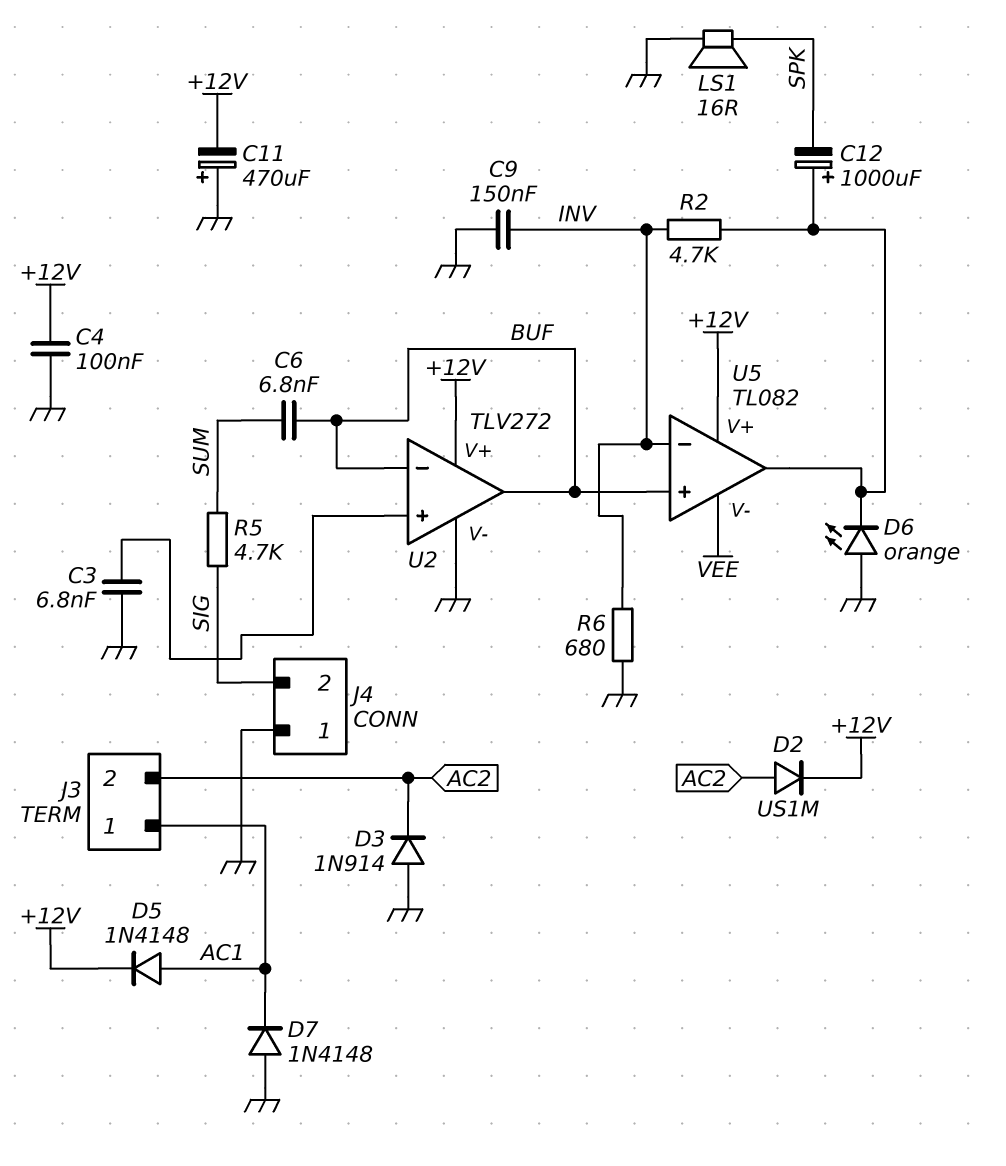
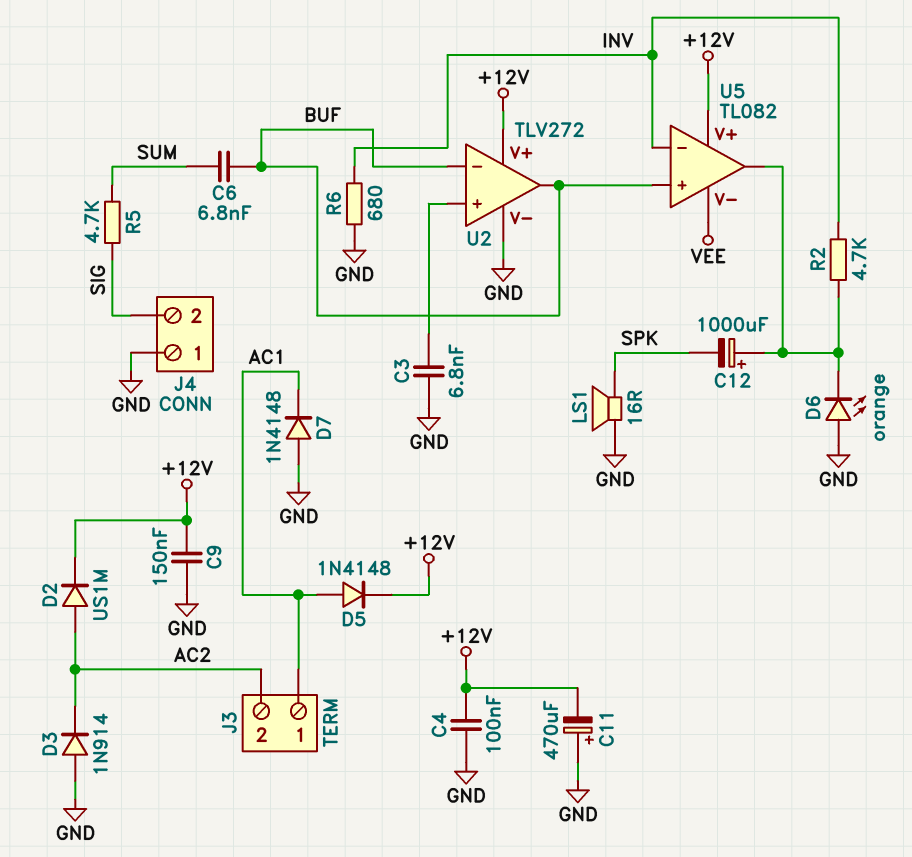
C9: 150nF (GND, INV) -> 150nF (+12V, GND)

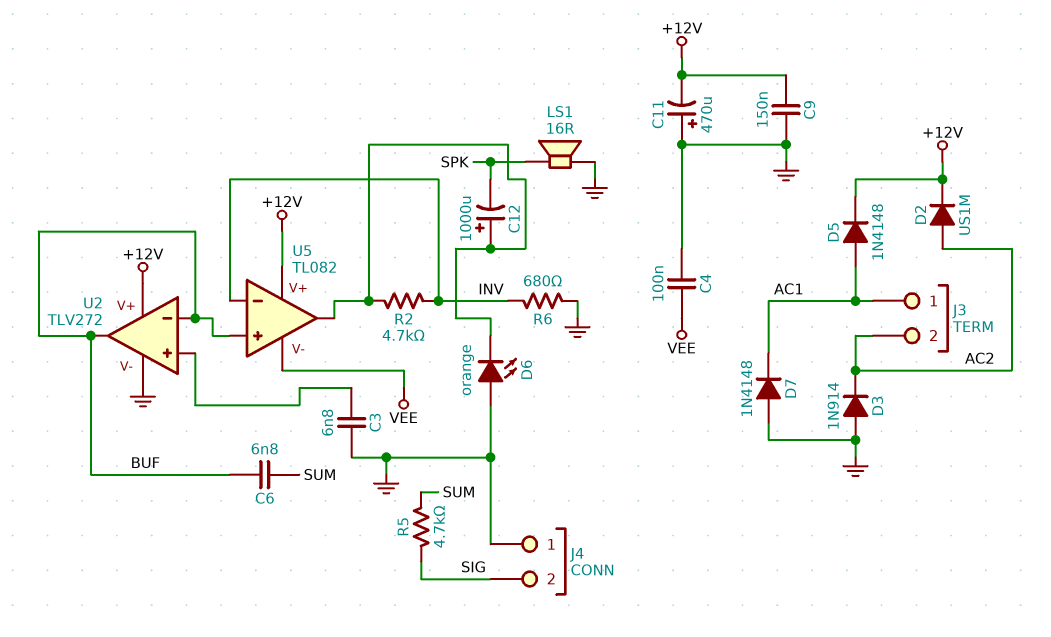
C4: 100nF (+12V, GND) -> 100nF (GND, VEE)

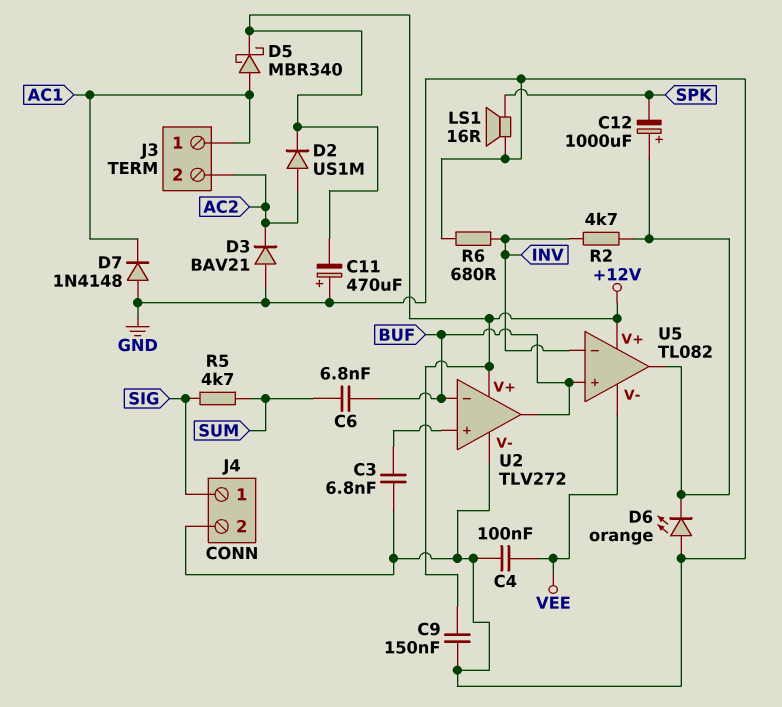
D3: diode 1N914 (A GND, K AC2) -> diode BAV21 (A GND, K AC2)
D5: diode 1N4148 (A AC1, K +12V) -> schottky MBR340 (A AC1, K +12V)
J4 pin 1: GND -> SIG
J4 pin 2: SIG -> GND

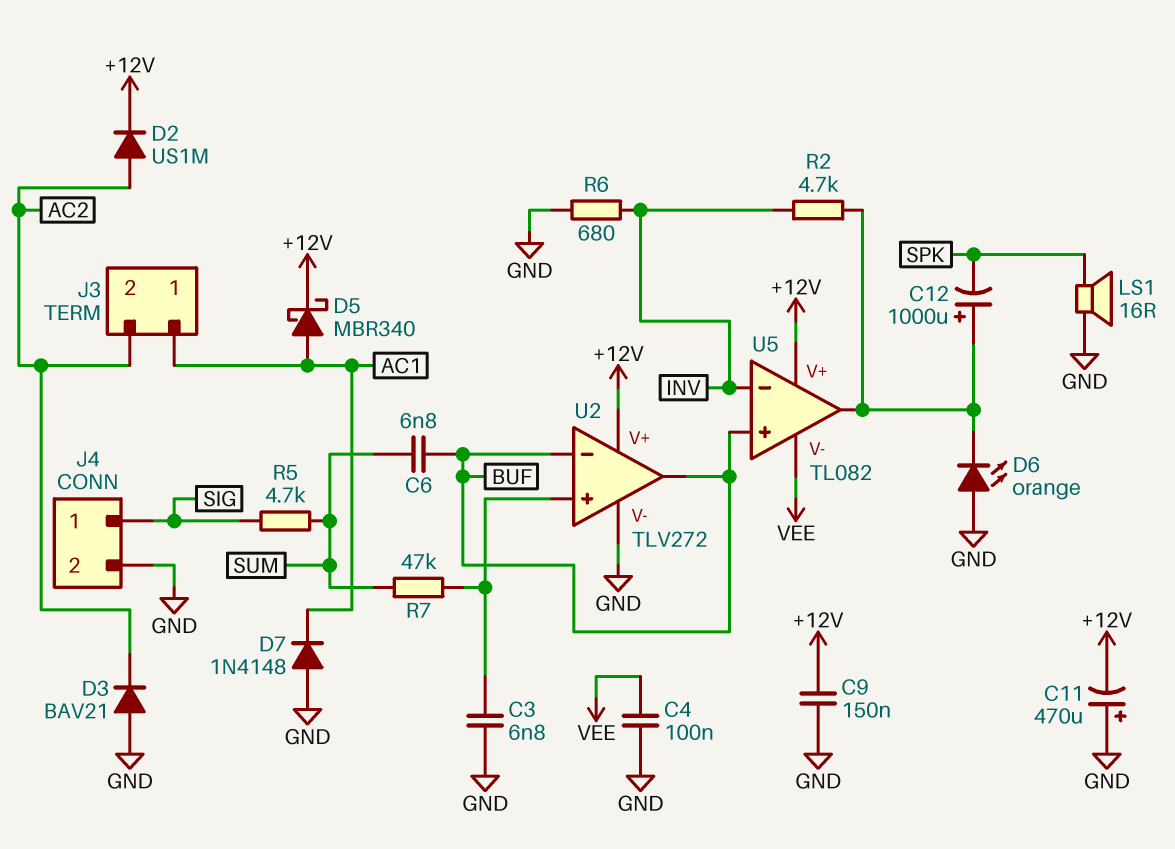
R7: none -> 47k (SUM, U2/in+)

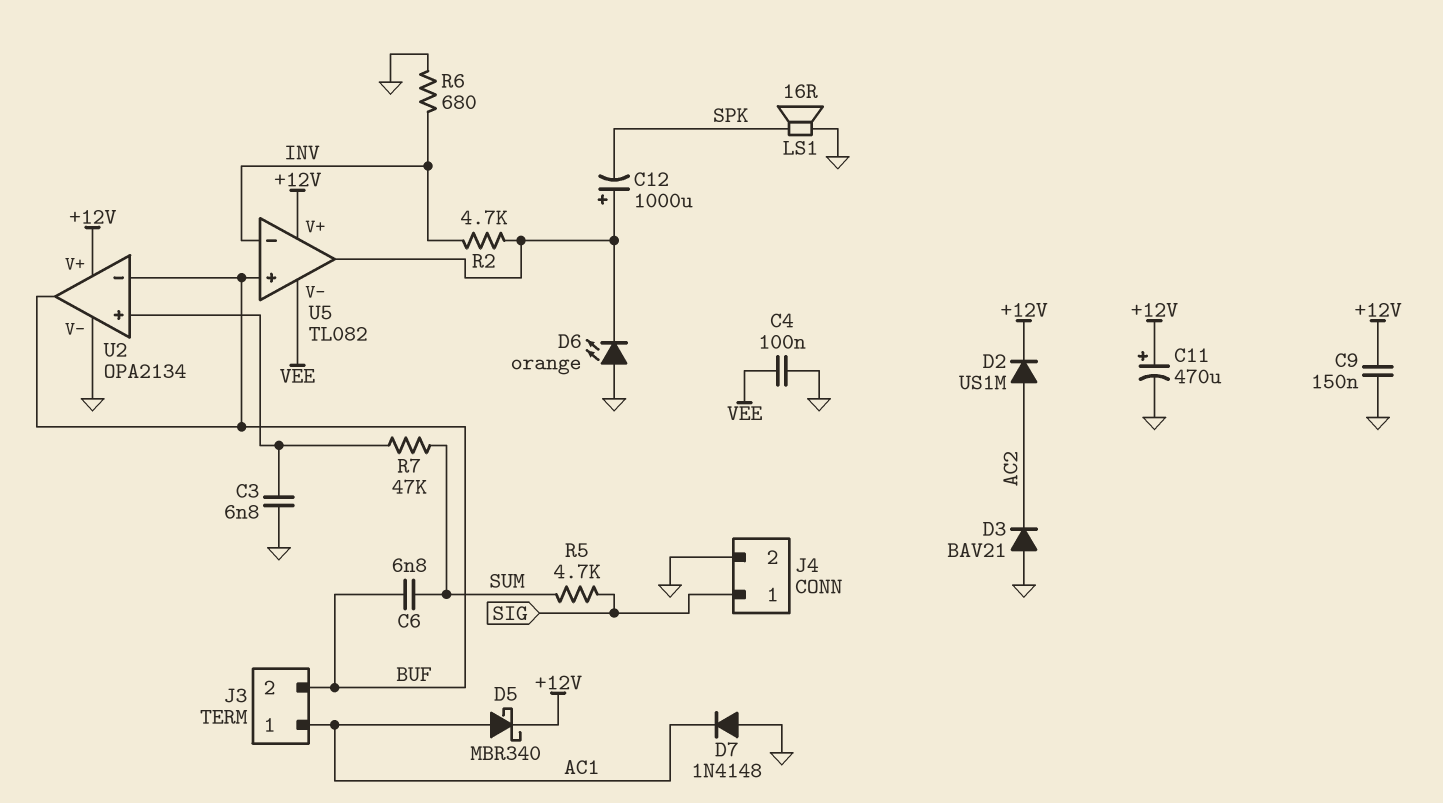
C11: 470uF (plus GND, minus +12V) -> 470uF (plus +12V, minus GND)
J3 pin 2: AC2 -> BUF
U2: TLV272 -> OPA2134

